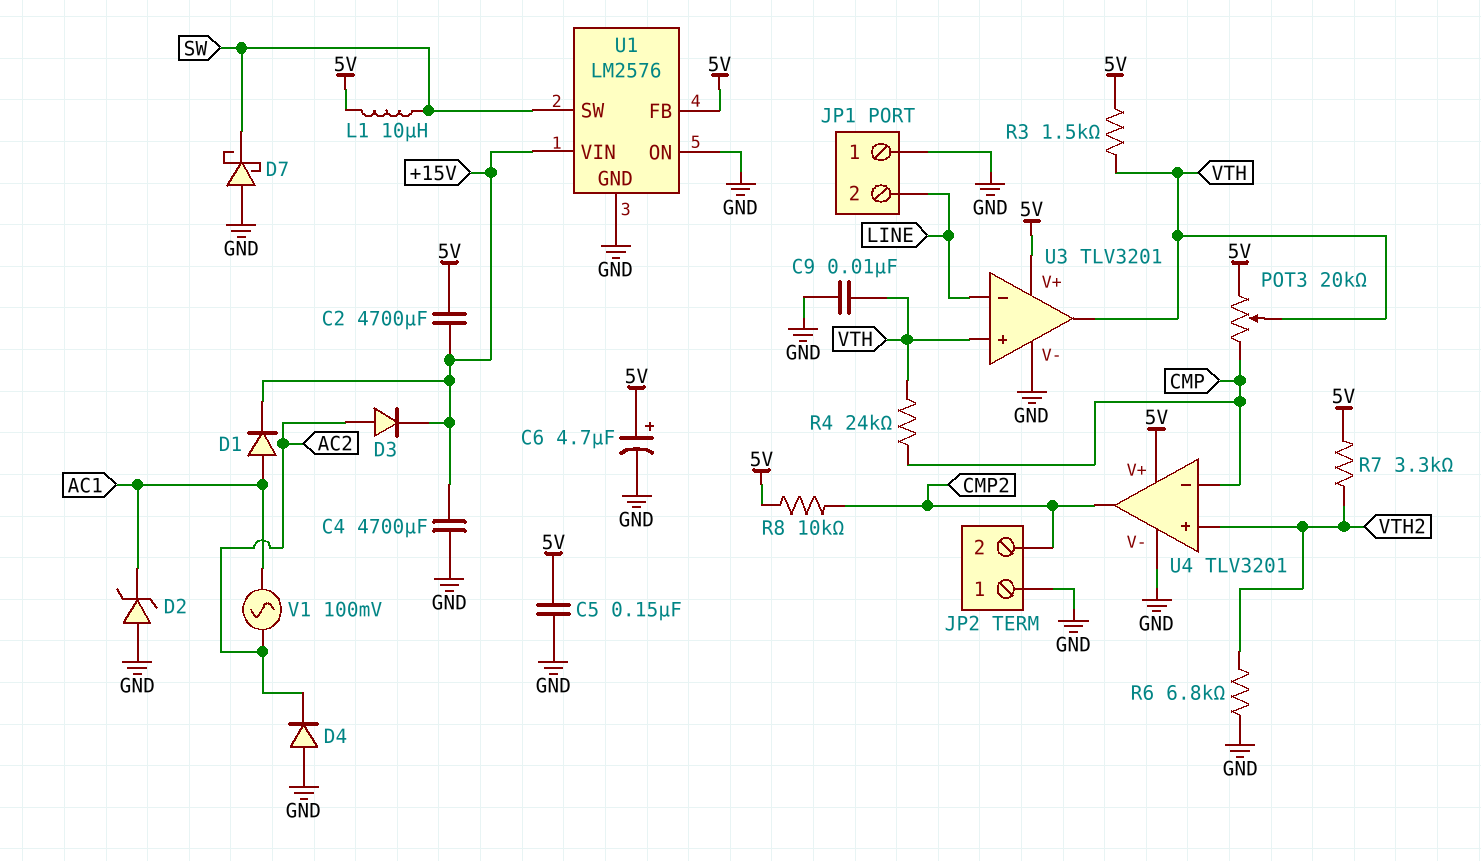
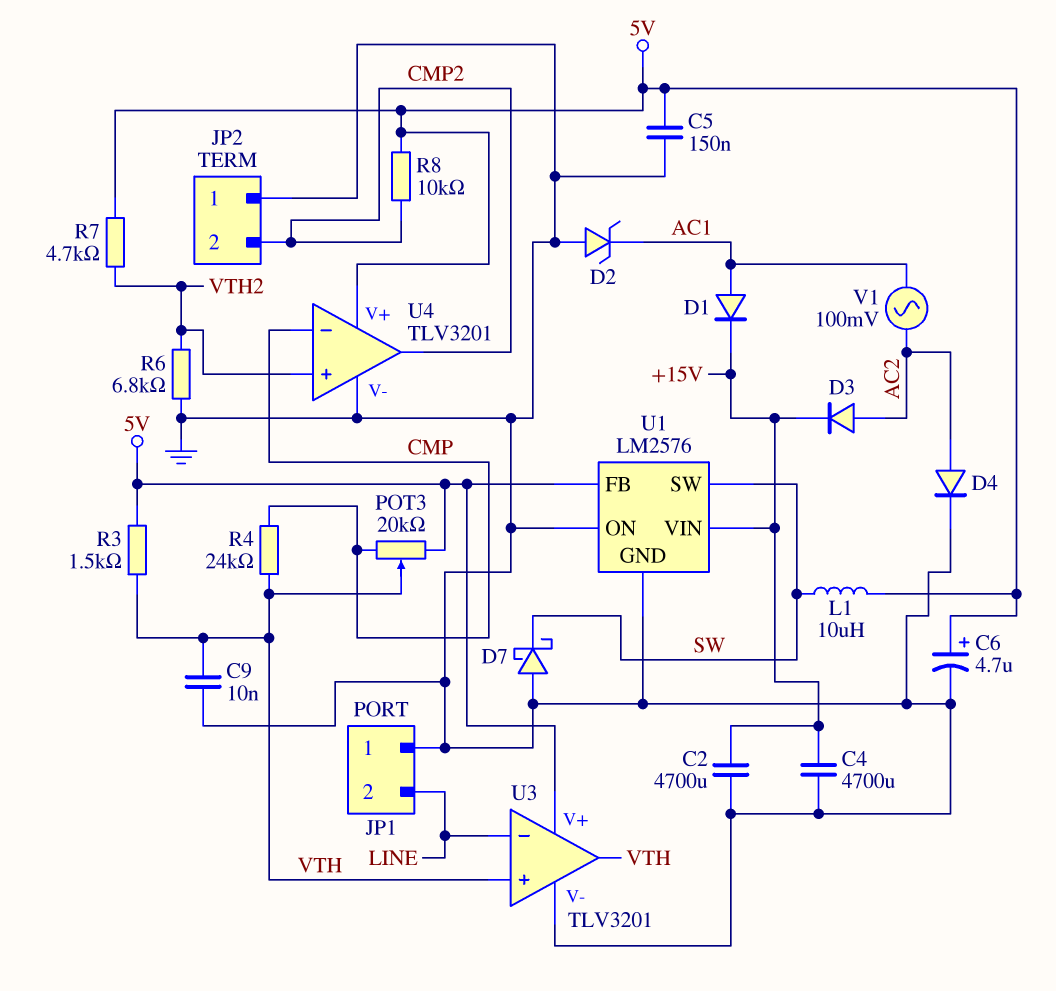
C2: 4700uF (+15V, 5V) -> 4700uF (+15V, GND)
D4: diode (A GND, K AC2) -> diode (A AC2, K GND)
R7: 3.3k (5V, VTH2) -> 4.7k (5V, VTH2)

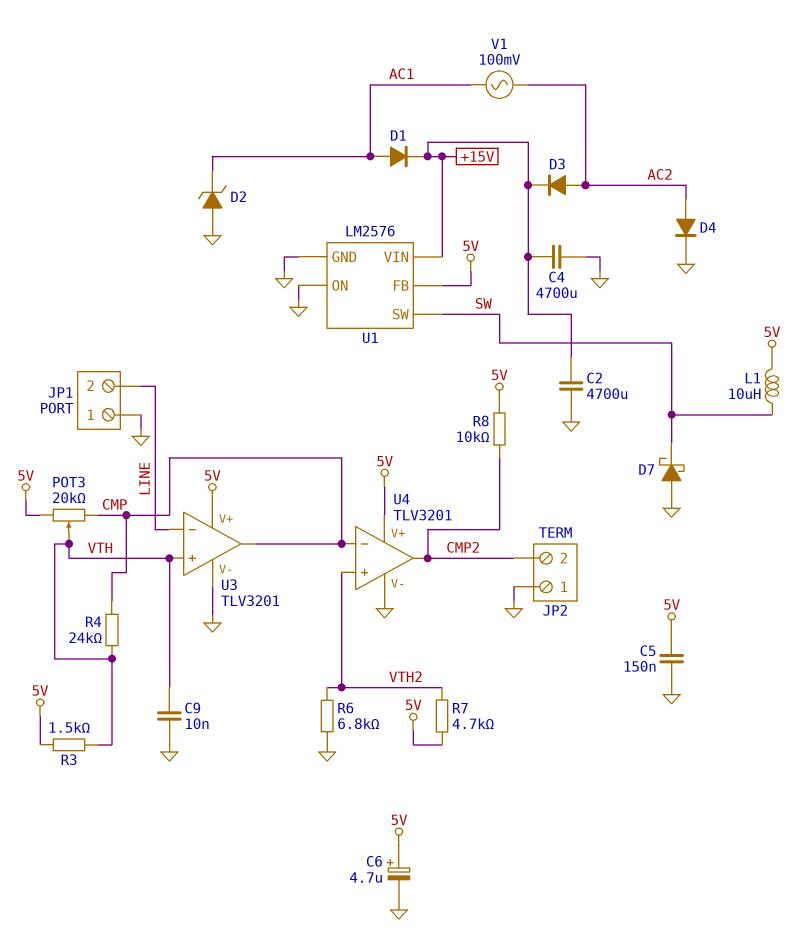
U3 pin out: VTH -> CMP

